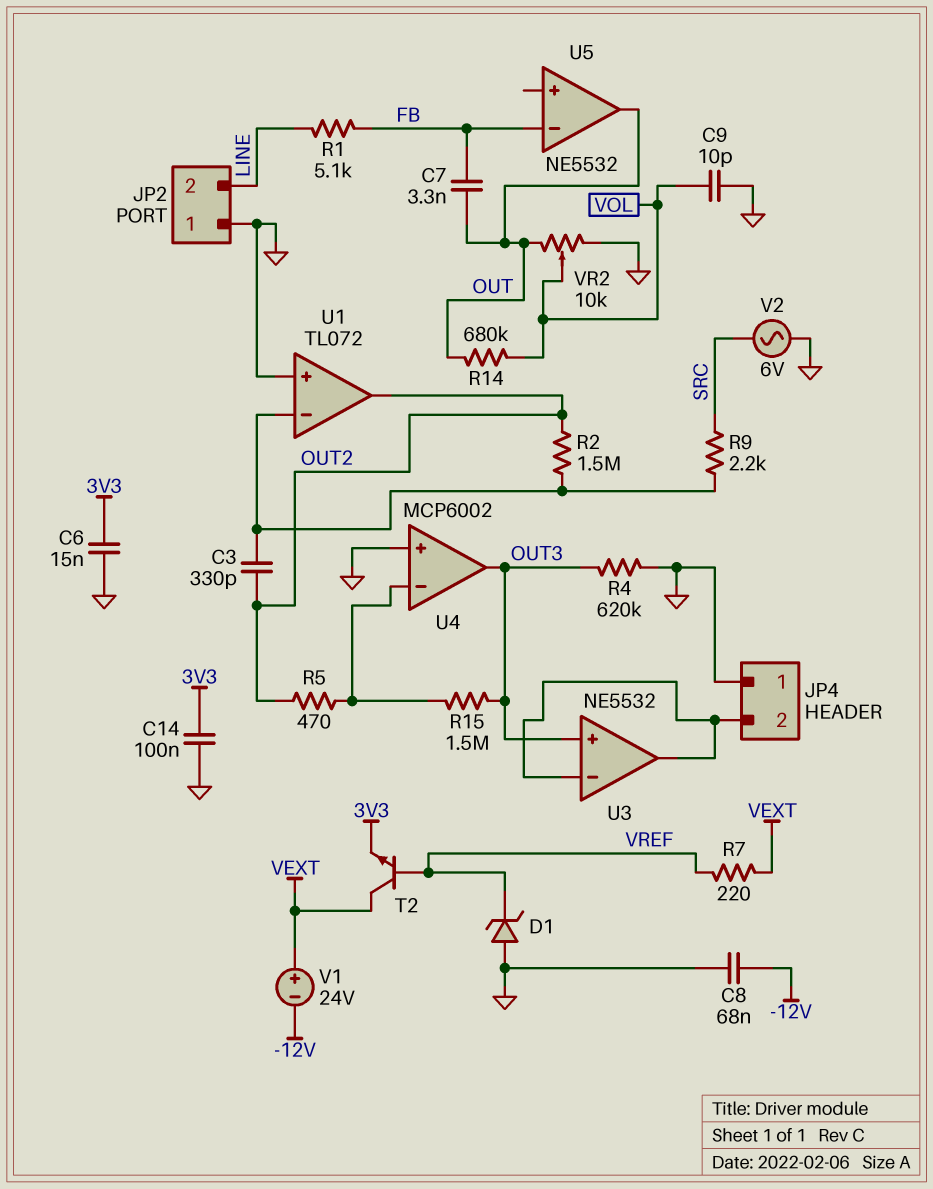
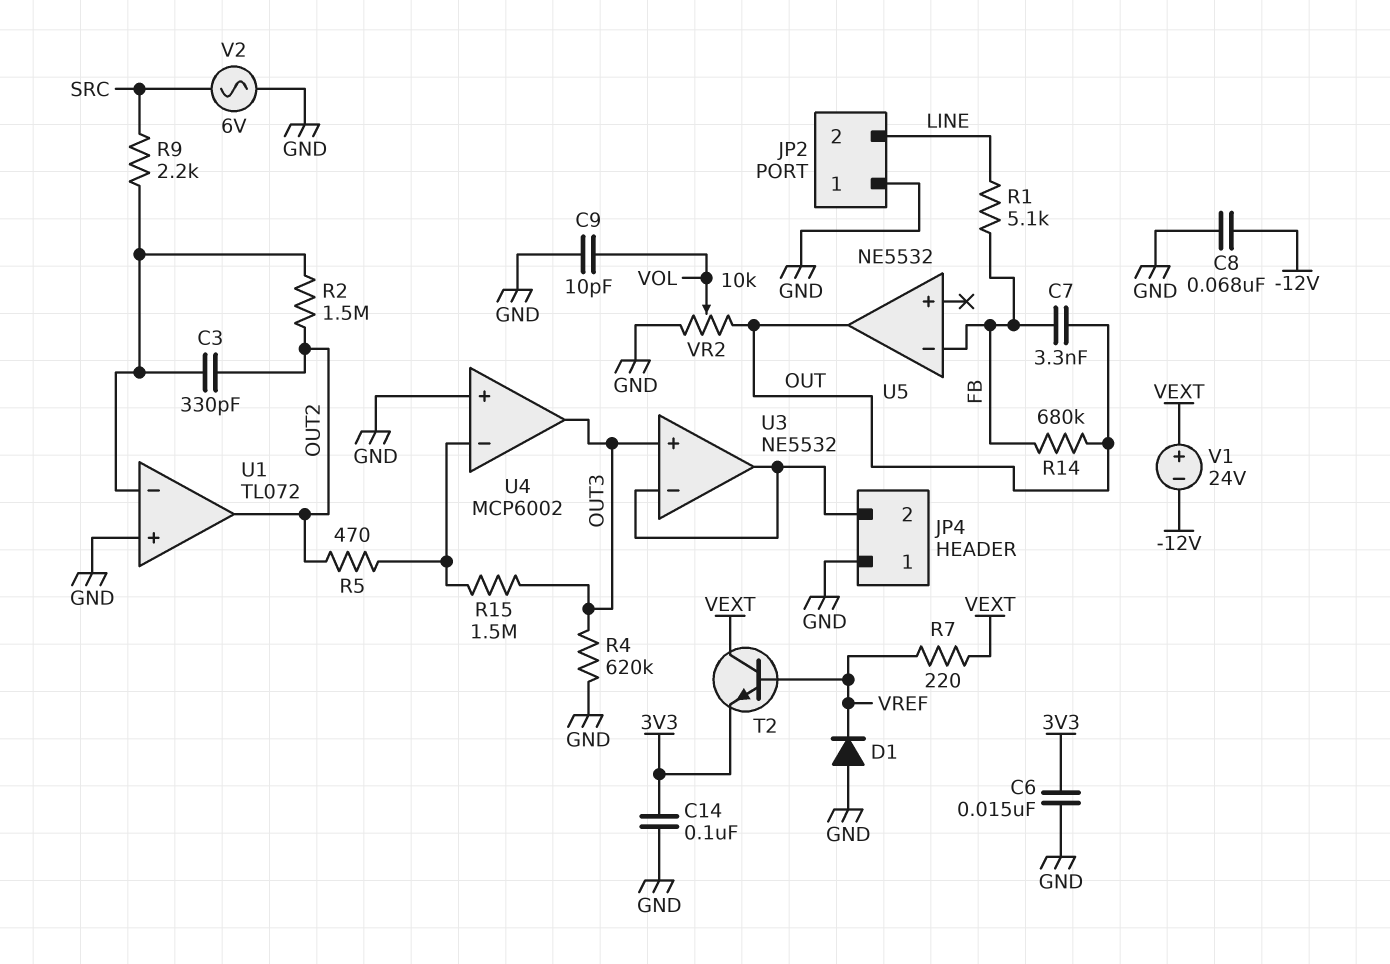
D1: zener (A GND, K VREF) -> diode (A GND, K VREF)
R14: 680k (OUT, VOL) -> 680k (FB, OUT)

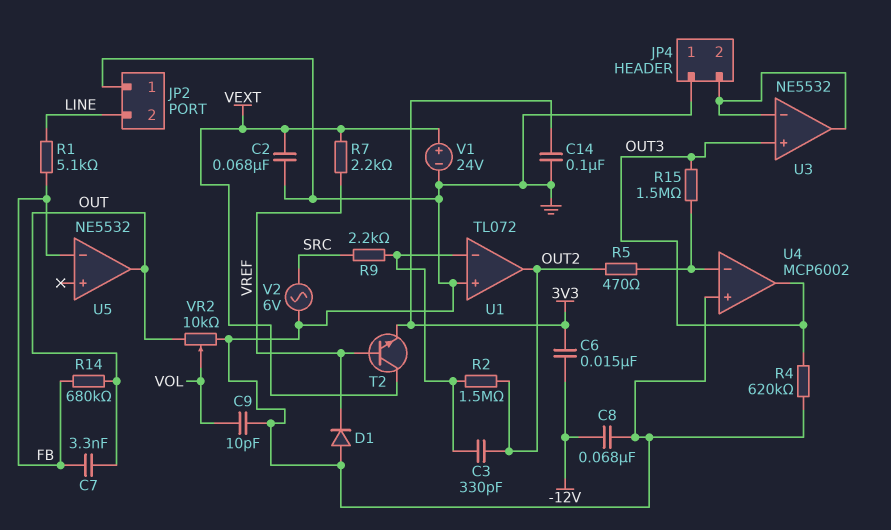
C2: none -> 68nF (GND, VEXT)
C6: 15nF (3V3, GND) -> 15nF (-12V, 3V3)
R7: 220 (VEXT, VREF) -> 2.2k (VEXT, VREF)
V1: 24V (plus VEXT, minus -12V) -> 24V (plus VEXT, minus GND)

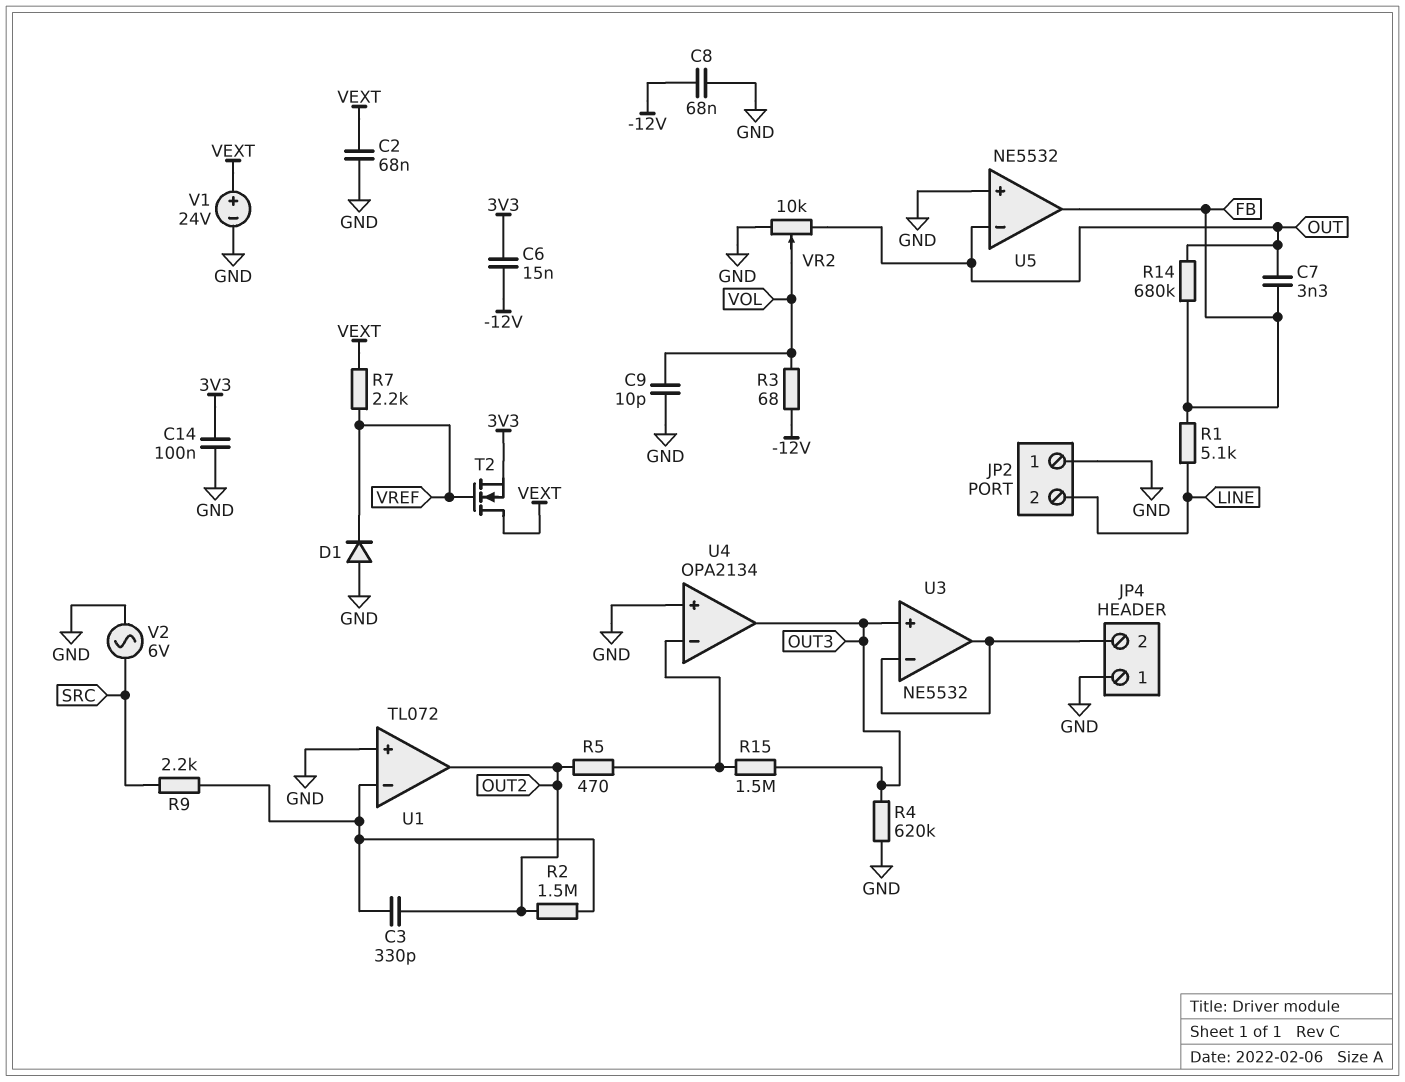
R3: none -> 68 (-12V, VOL)
T2: NPN (B VREF, C VEXT, E 3V3) -> NMOS (G VREF, D VEXT, S 3V3)
U4: MCP6002 -> OPA2134
U5 pin in+: none -> GND
U5 pin in-: FB -> OUT
U5 pin out: OUT -> FB

